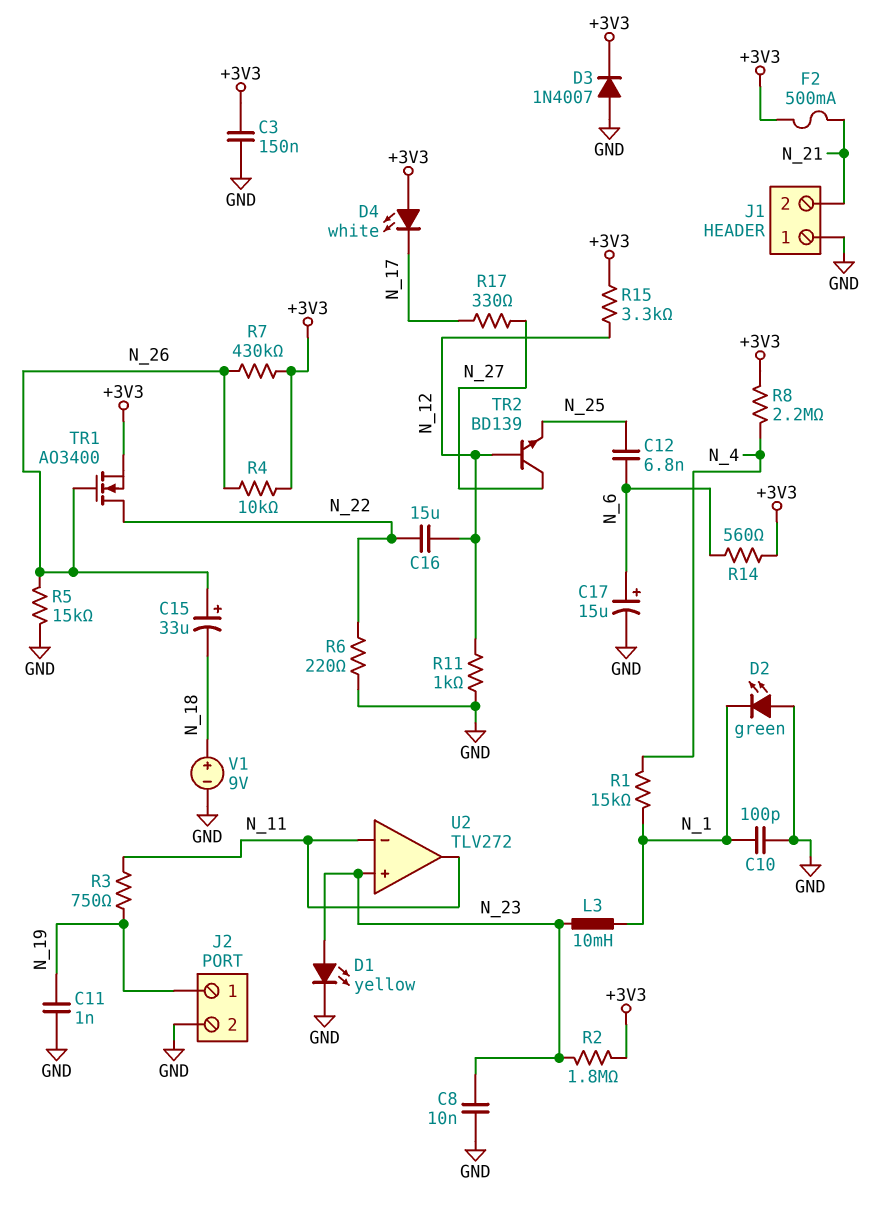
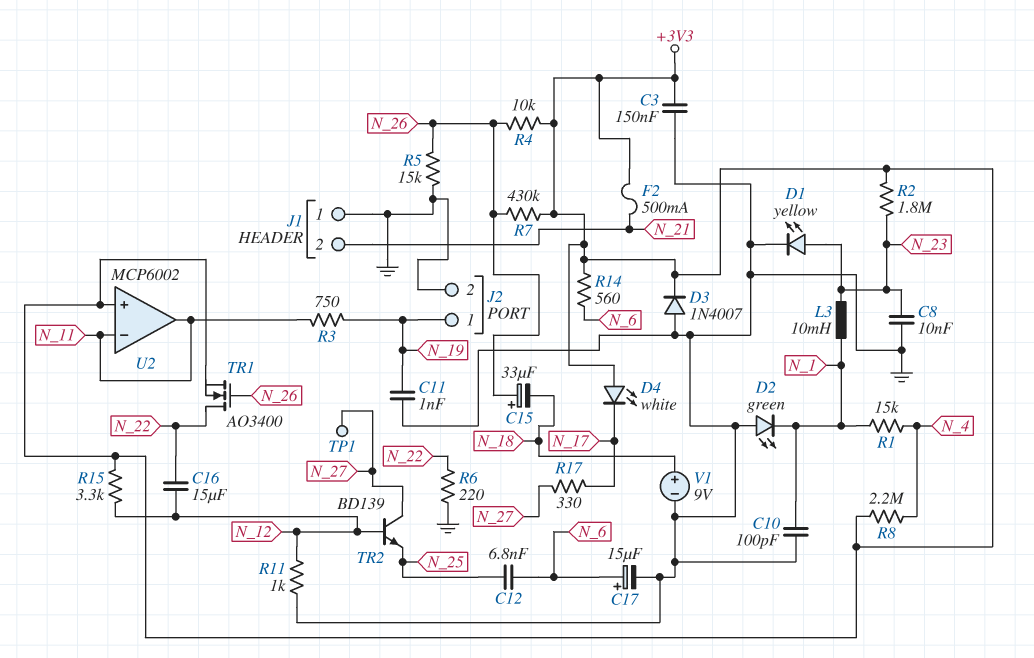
TP1: none -> test point (N_27)
U2: TLV272 -> MCP6002
U2 pin in+: N_23 -> +3V3

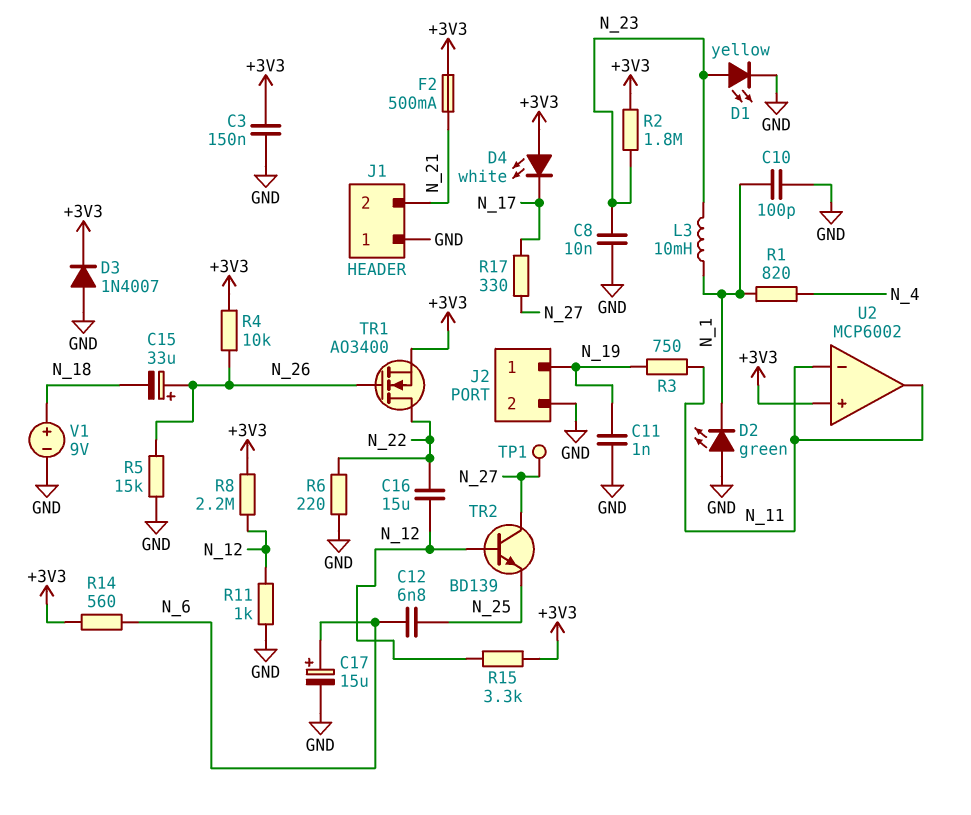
R1: 15k (N_1, N_4) -> 820 (N_1, N_4)
R7: 430k (+3V3, N_26) -> none
R8: 2.2M (+3V3, N_4) -> 2.2M (+3V3, N_12)

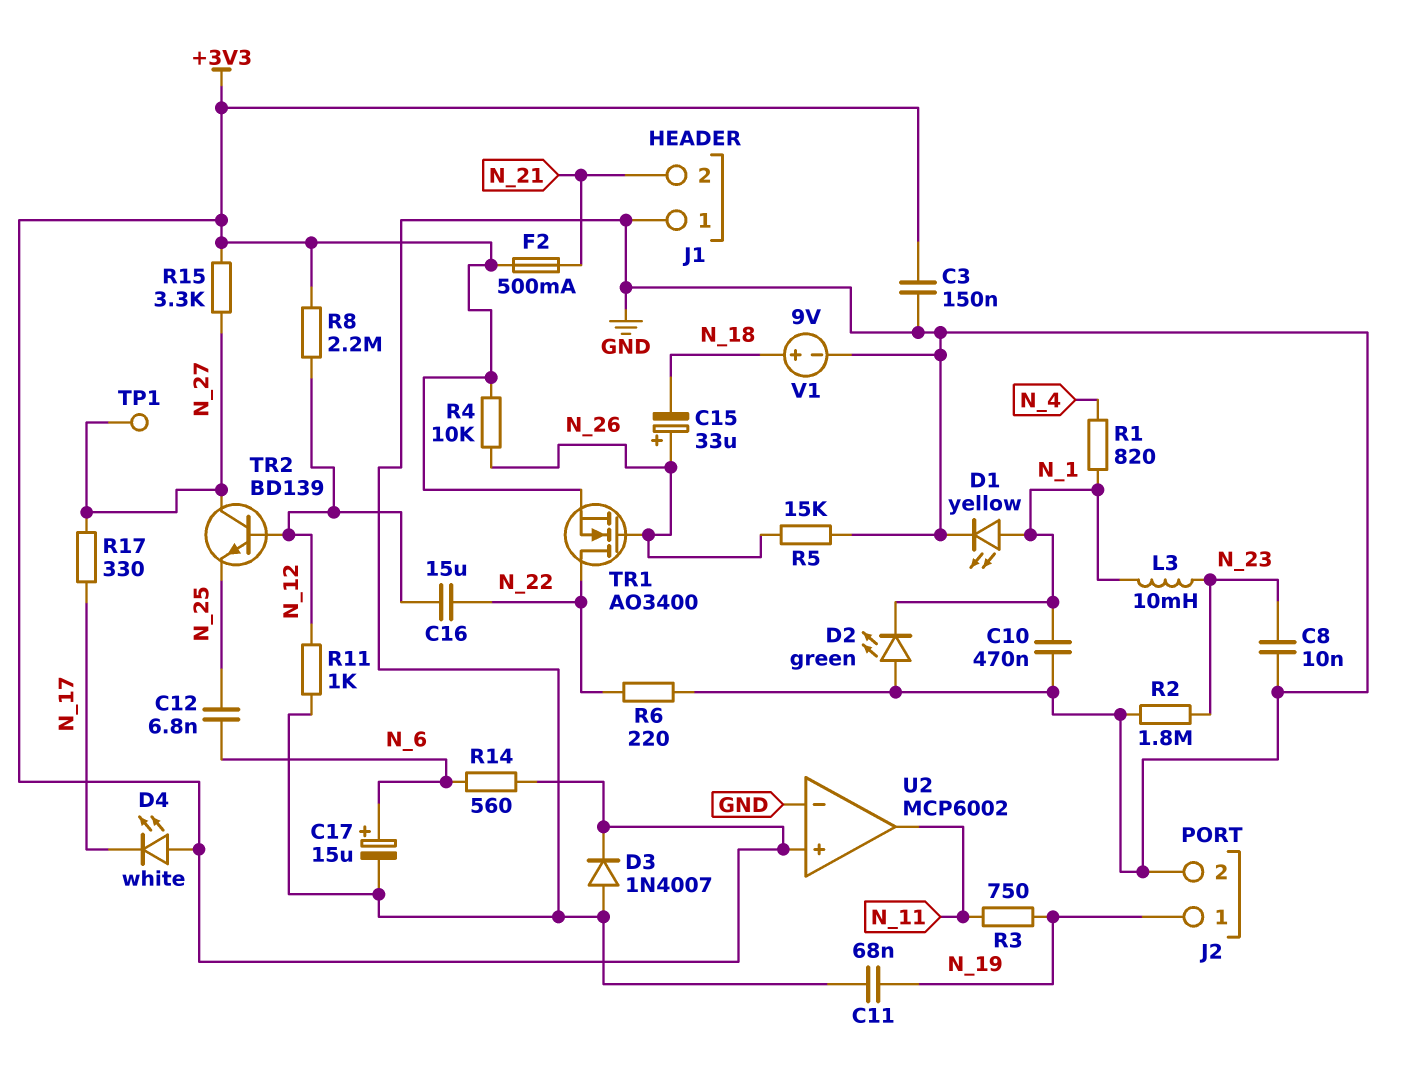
C10: 100pF (GND, N_1) -> 470nF (GND, N_1)
C11: 1nF (GND, N_19) -> 68nF (GND, N_19)
D1: LED yellow (A N_23, K GND) -> LED yellow (A N_1, K GND)
R2: 1.8M (+3V3, N_23) -> 1.8M (GND, N_23)
R15: 3.3k (+3V3, N_12) -> 3.3k (+3V3, N_27)
U2 pin in-: N_11 -> GND

